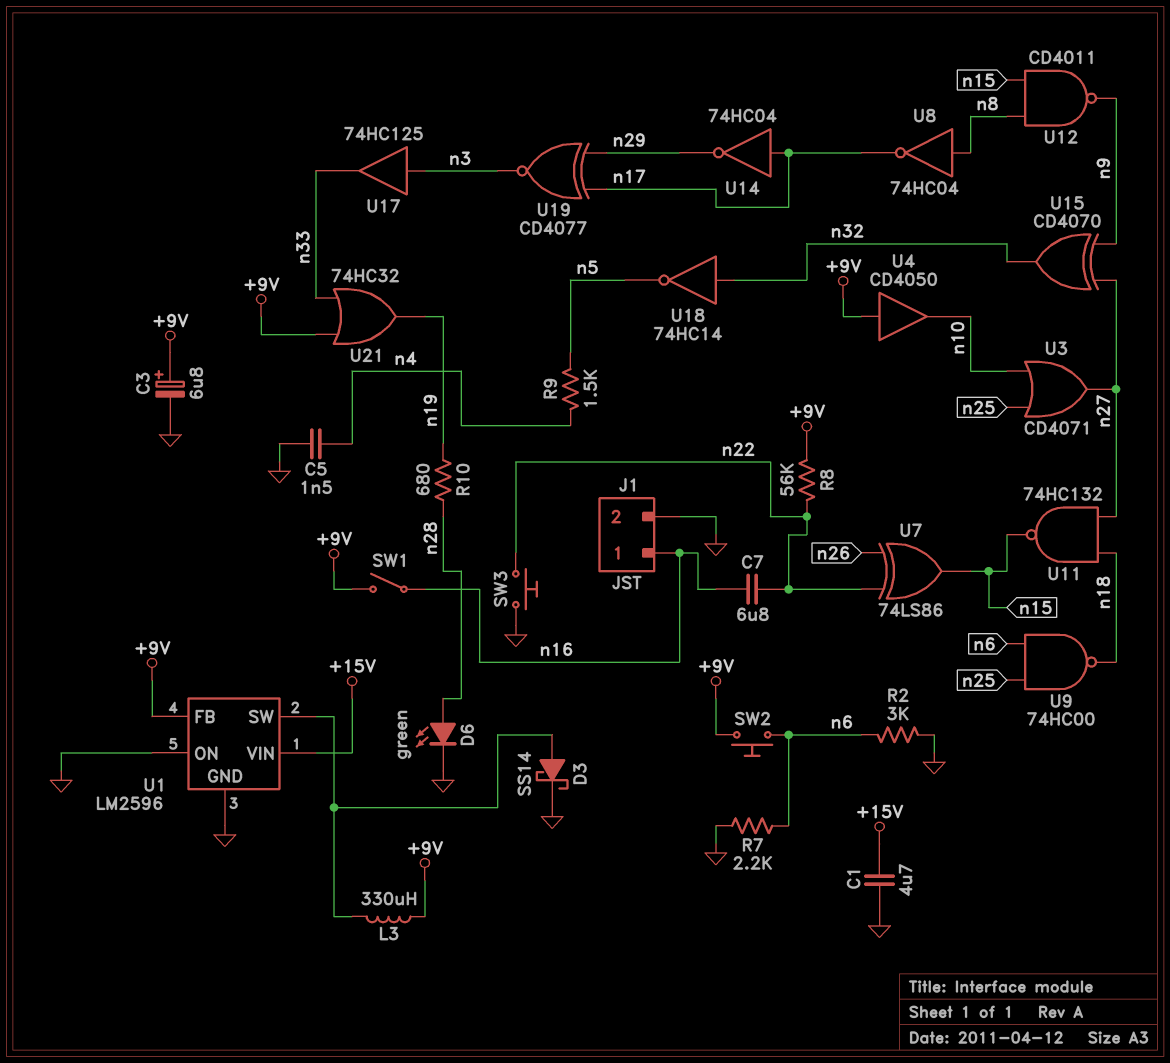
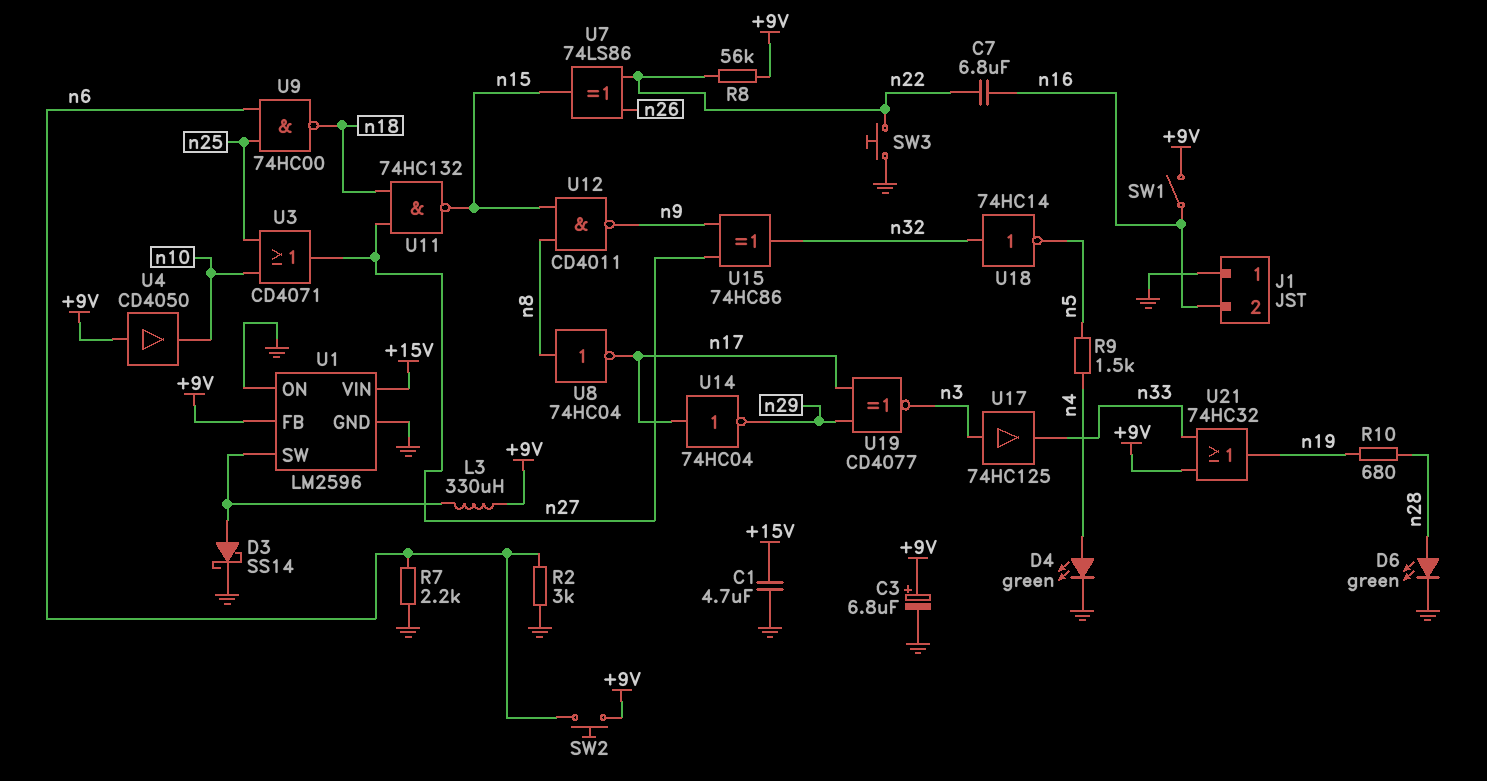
C5: 1.5nF (GND, n4) -> none
D4: none -> LED green (A n4, K GND)
J1 pin 1: n16 -> GND
J1 pin 2: GND -> n16
U15: XOR CD4070 (in n9, in n27, out n32) -> XOR 74HC86 (in n9, in n27, out n32)

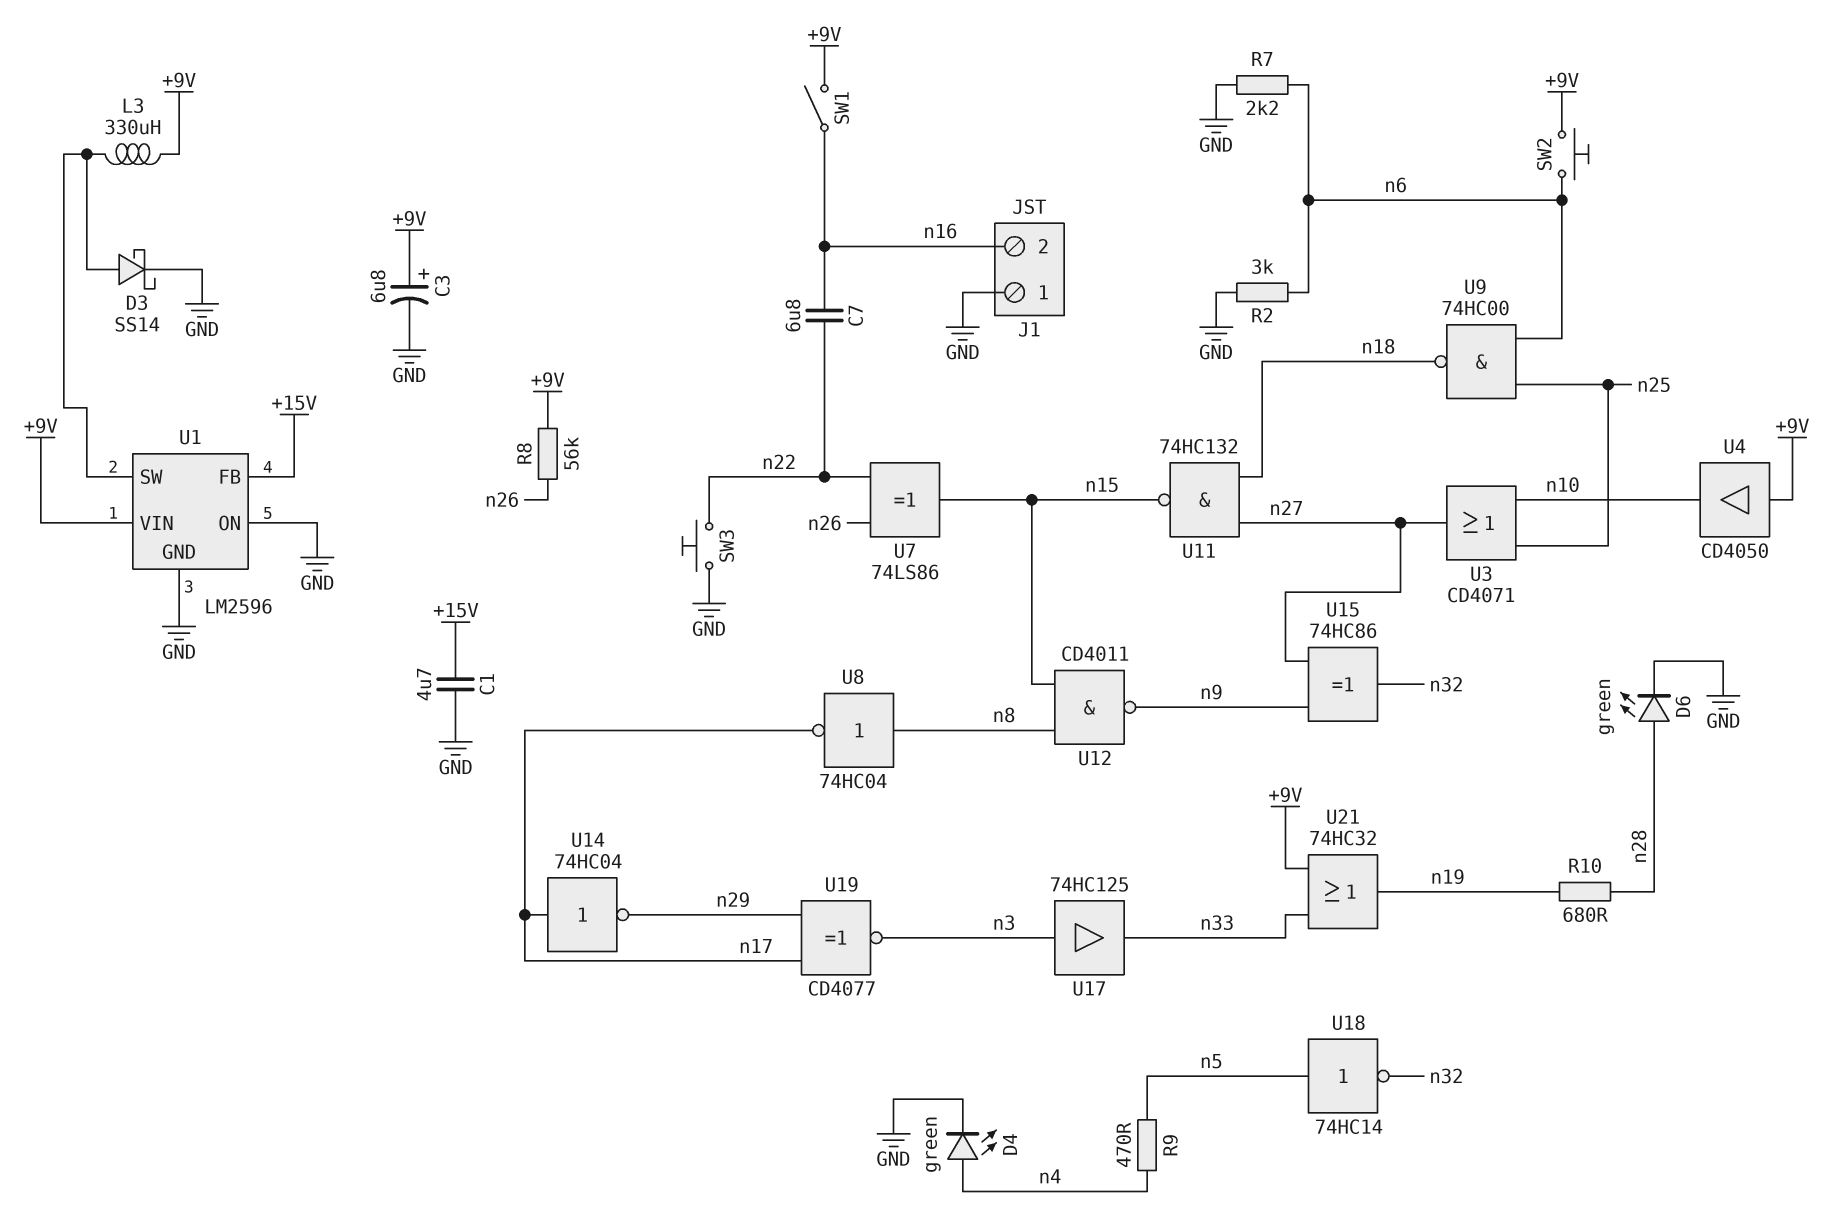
R8: 56k (+9V, n22) -> 56k (+9V, n26)
R9: 1.5k (n4, n5) -> 470 (n4, n5)
U1 pin FB: +9V -> +15V
U1 pin VIN: +15V -> +9V
U18: NOT 74HC14 (in n32, out n5) -> NOT 74HC14 (in n5, out n32)

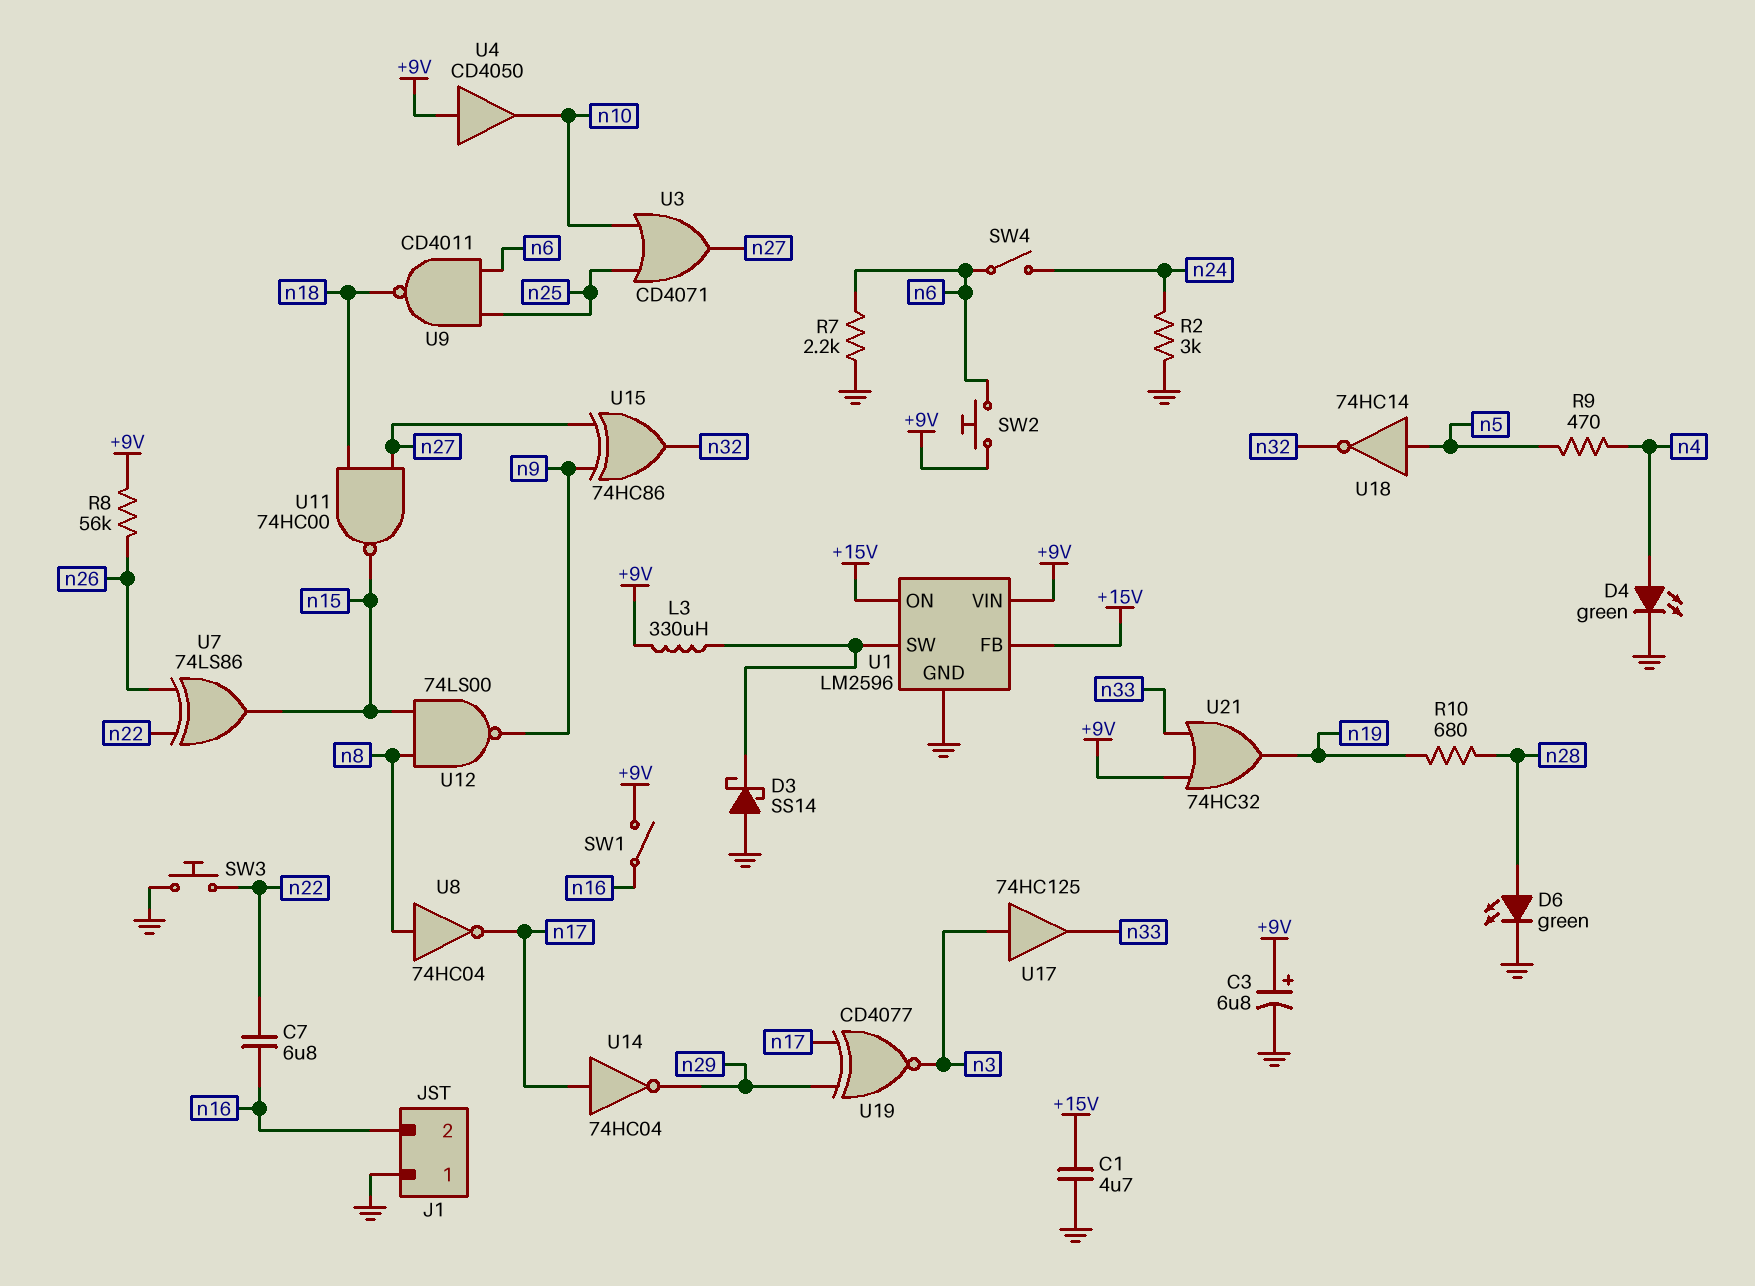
D3: schottky SS14 (A U1/SW, K GND) -> schottky SS14 (A GND, K U1/SW)
R2: 3k (GND, n6) -> 3k (GND, n24)
SW4: none -> switch (n6, n24)
U1 pin ON: GND -> +15V
U9: NAND 74HC00 (in n6, in n25, out n18) -> NAND CD4011 (in n6, in n25, out n18)
U11: NAND 74HC132 (in n18, in n27, out n15) -> NAND 74HC00 (in n18, in n27, out n15)
U12: NAND CD4011 (in n8, in n15, out n9) -> NAND 74LS00 (in n8, in n15, out n9)

